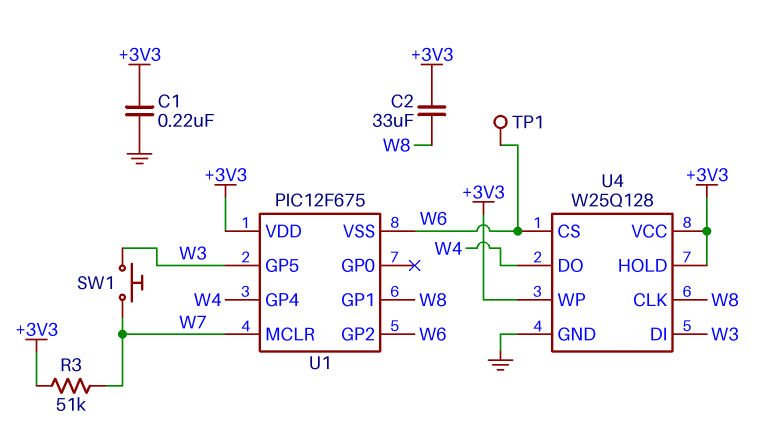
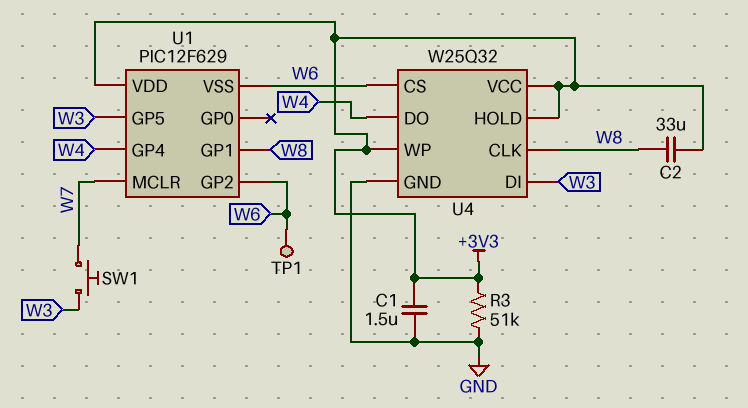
C1: 220nF (+3V3, GND) -> 1.5uF (+3V3, GND)
R3: 51k (+3V3, W7) -> 51k (+3V3, GND)
U1: PIC12F675 -> PIC12F629
U4: W25Q128 -> W25Q32

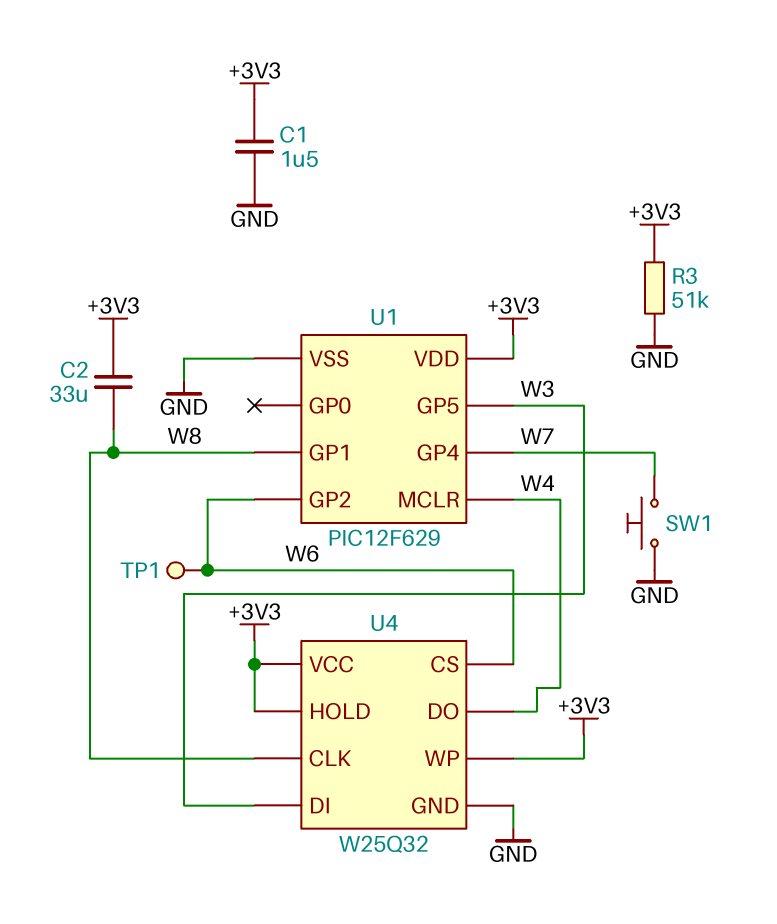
SW1: button (W3, W7) -> button (GND, W7)
U1 pin GP4: W4 -> W7
U1 pin MCLR: W7 -> W4
U1 pin VSS: W6 -> GND

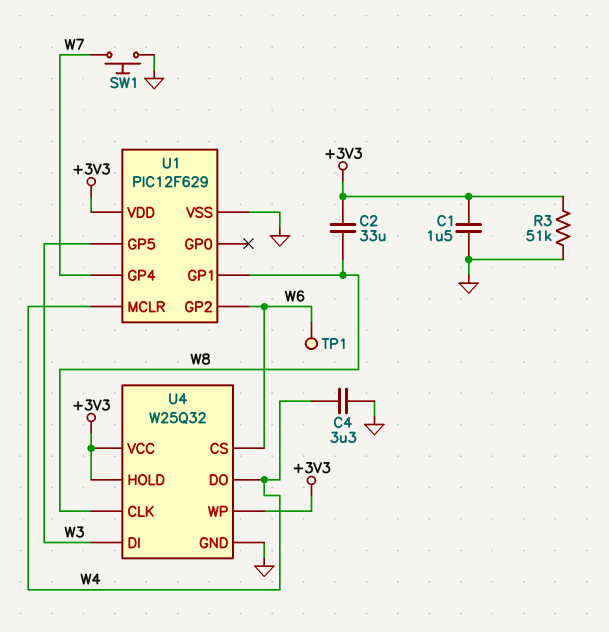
C4: none -> 3.3uF (GND, W4)

